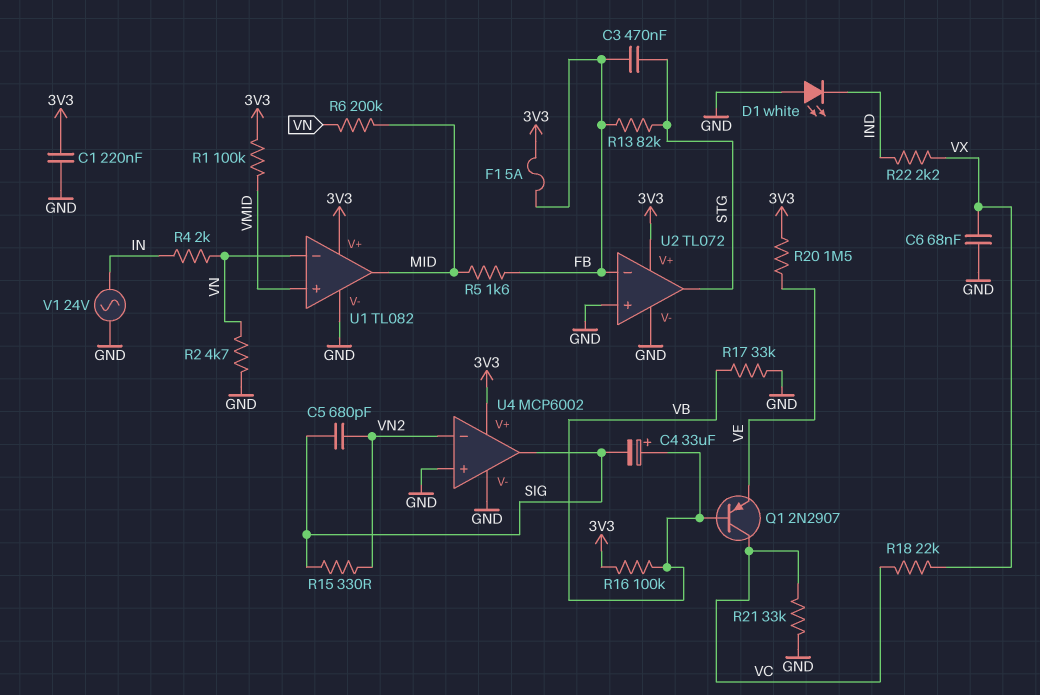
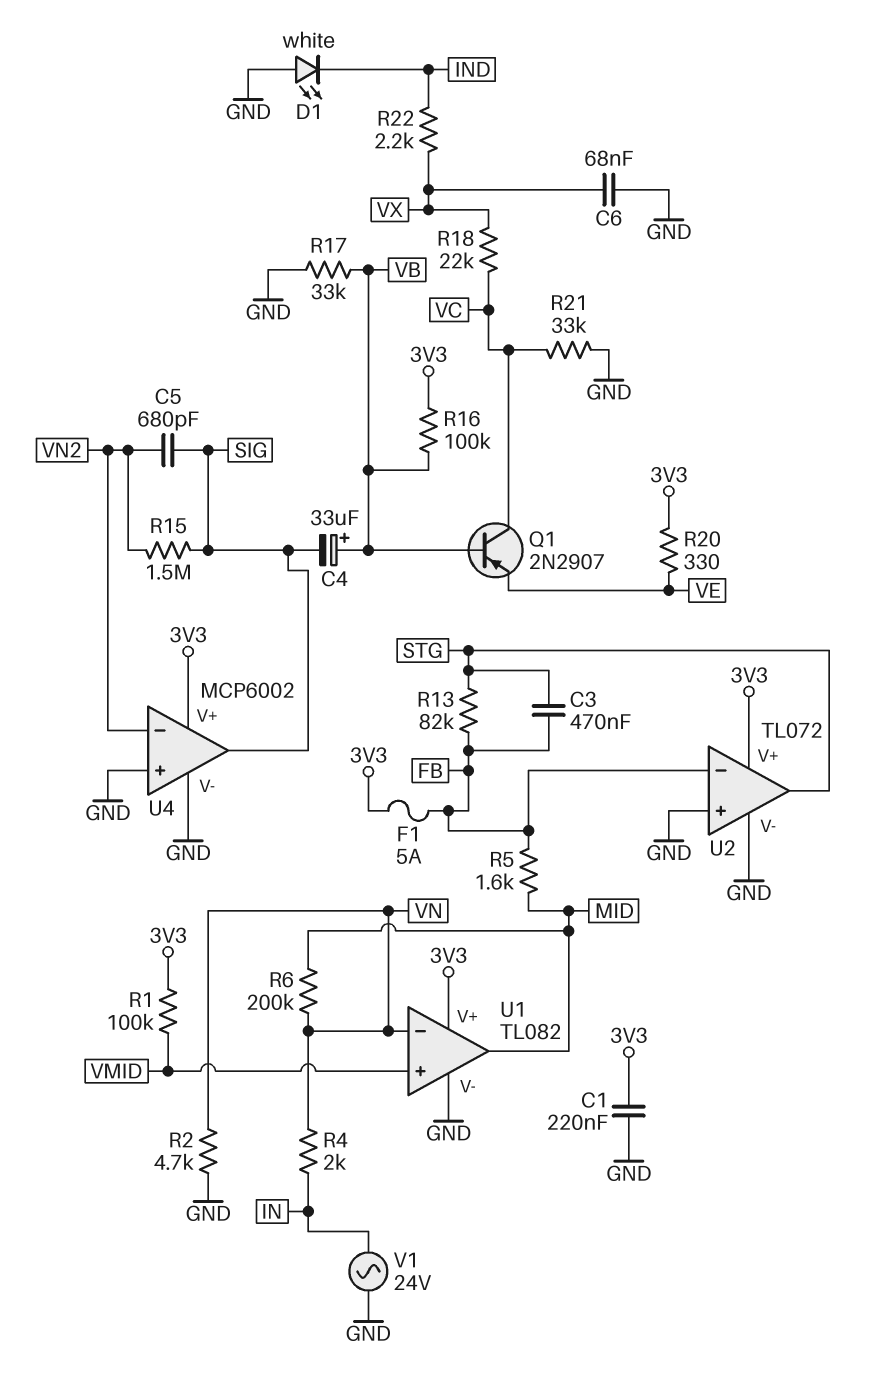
R15: 330 (SIG, VN2) -> 1.5M (SIG, VN2)
R20: 1.5M (3V3, VE) -> 330 (3V3, VE)

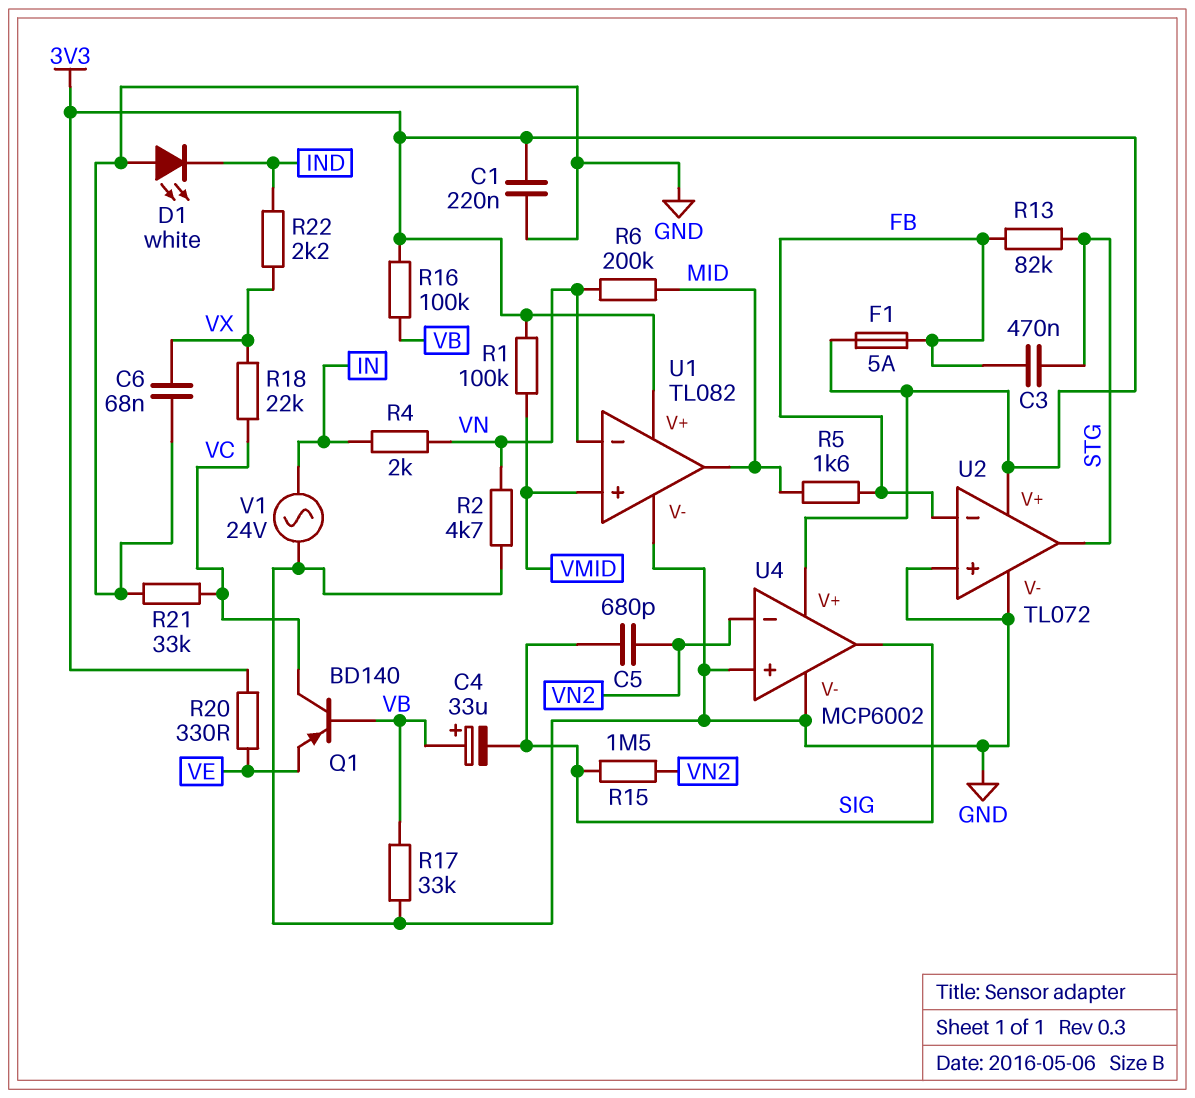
Q1: PNP 2N2907 (B VB, C VC, E VE) -> PNP BD140 (B VB, C VC, E VE)

